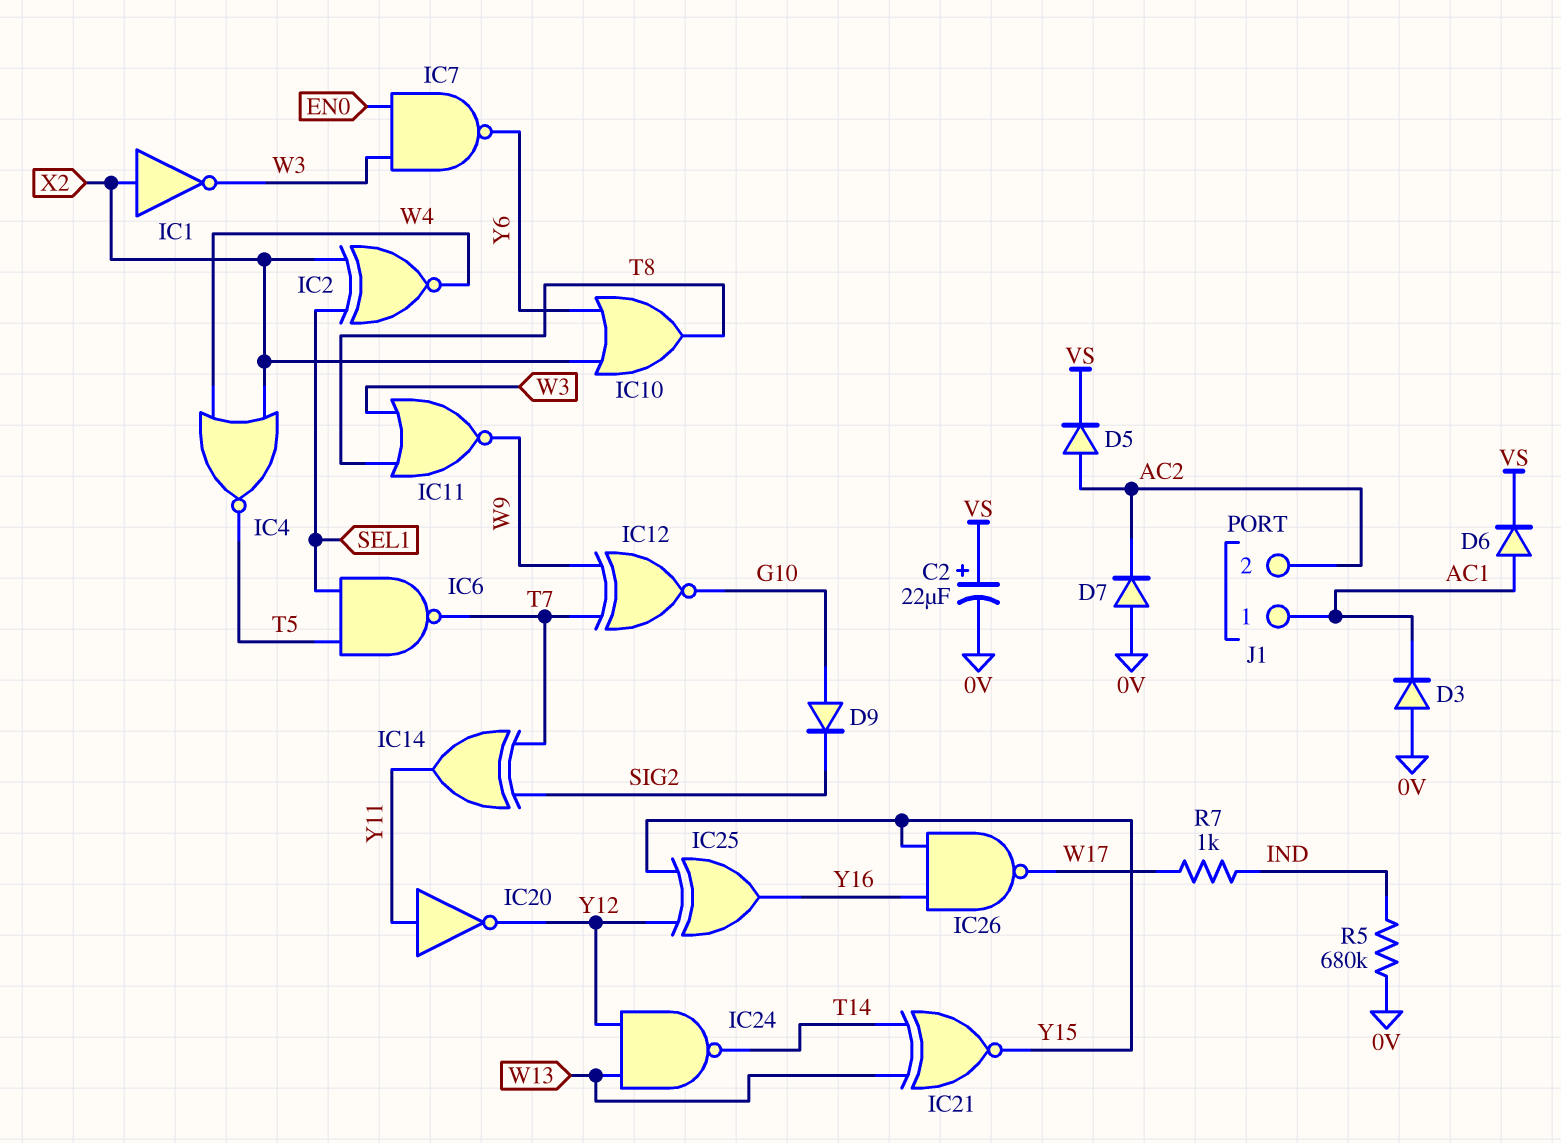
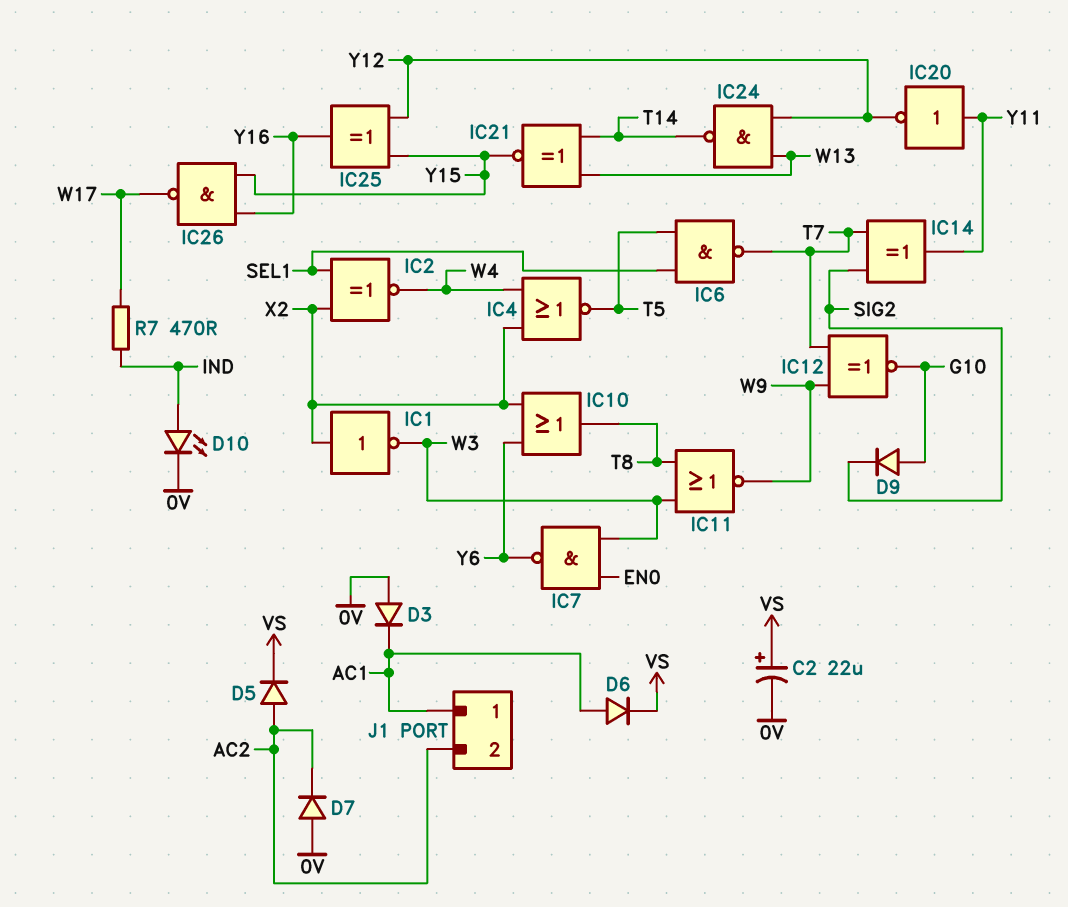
D10: none -> LED (A IND, K 0V)
R5: 680k (0V, IND) -> none
R7: 1k (IND, W17) -> 470 (IND, W17)

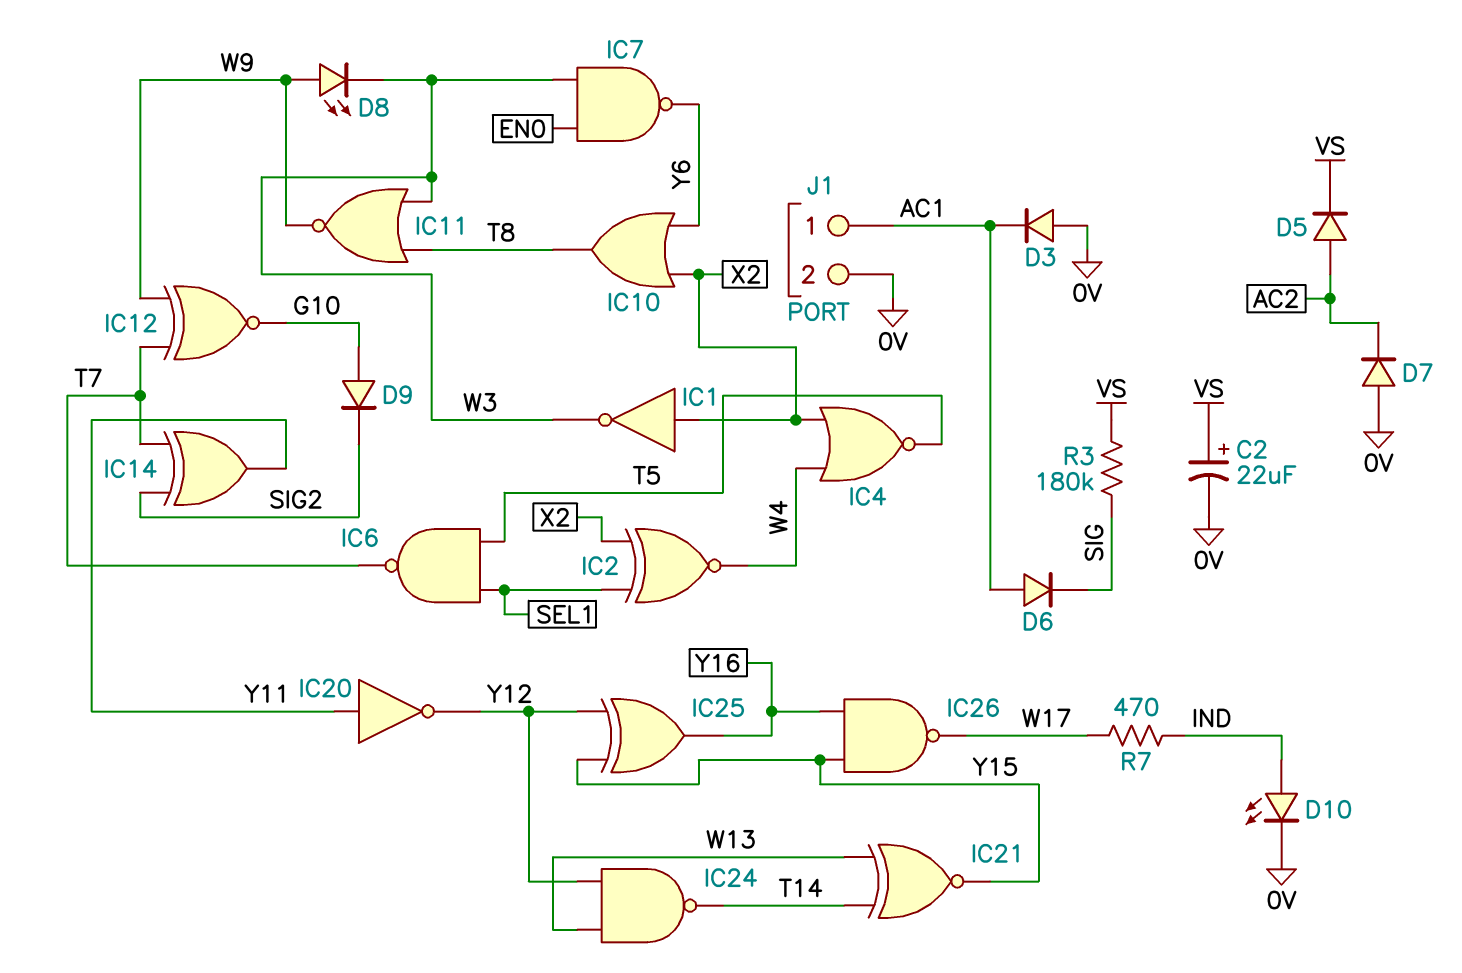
D6: diode (A AC1, K VS) -> diode (A AC1, K SIG)
D8: none -> LED (A W9, K W3)
J1 pin 2: AC2 -> 0V
R3: none -> 180k (SIG, VS)

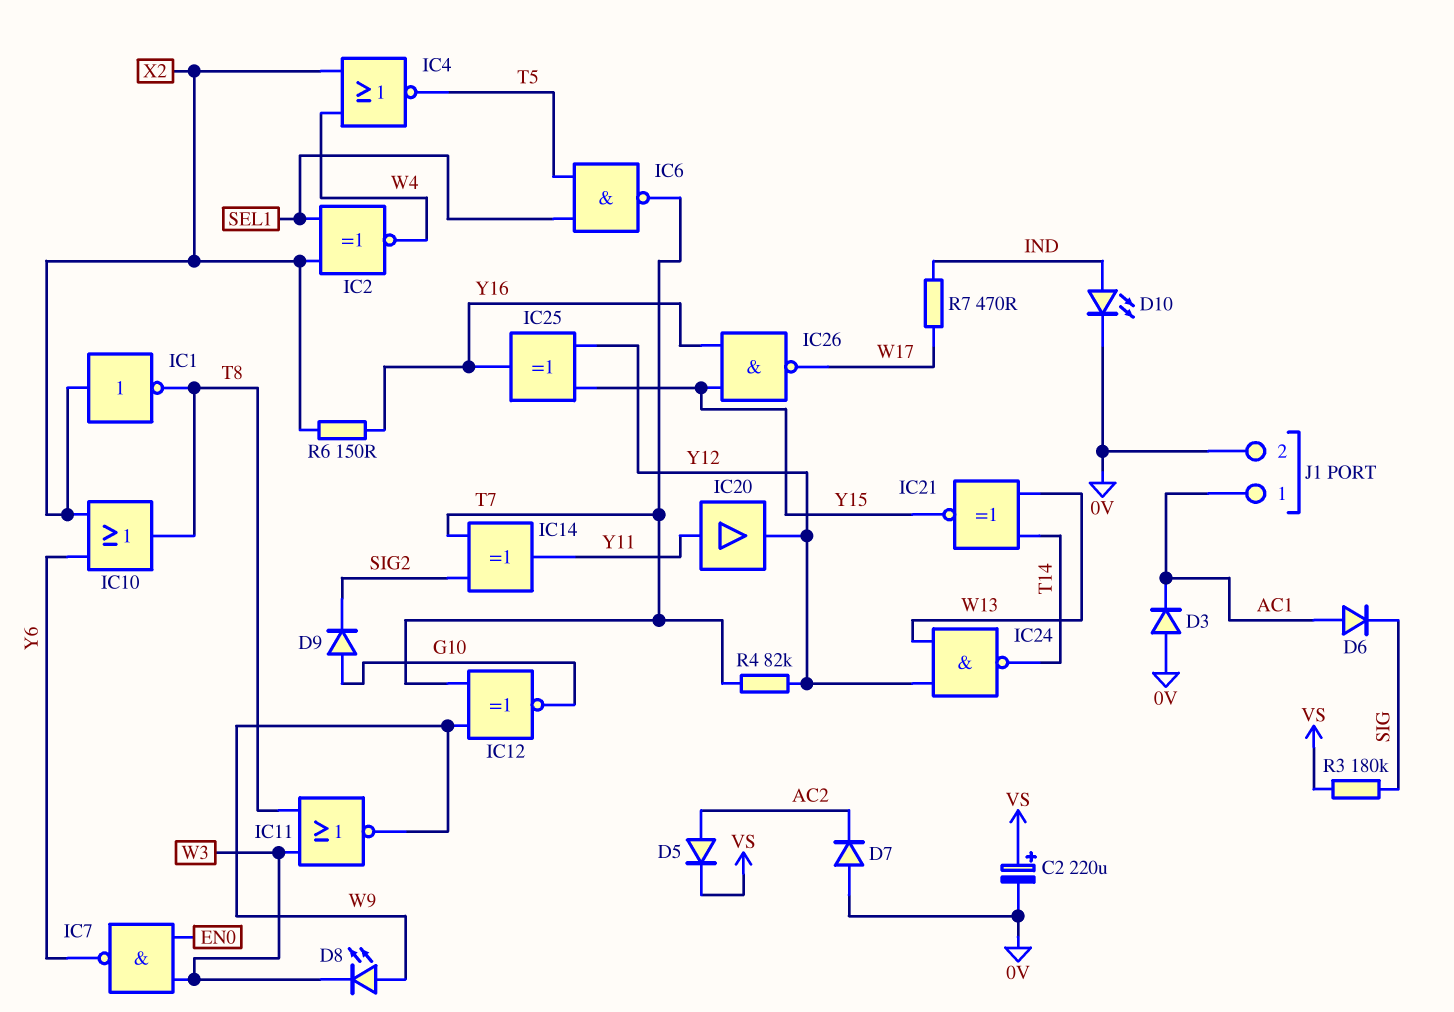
C2: 22uF (plus VS, minus 0V) -> 220uF (plus VS, minus 0V)
IC1: NOT (in X2, out W3) -> NOT (in X2, out T8)
IC20: NOT (in Y11, out Y12) -> buffer (in Y11, out Y12)
R4: none -> 82k (T7, Y12)
R6: none -> 150 (X2, Y16)

